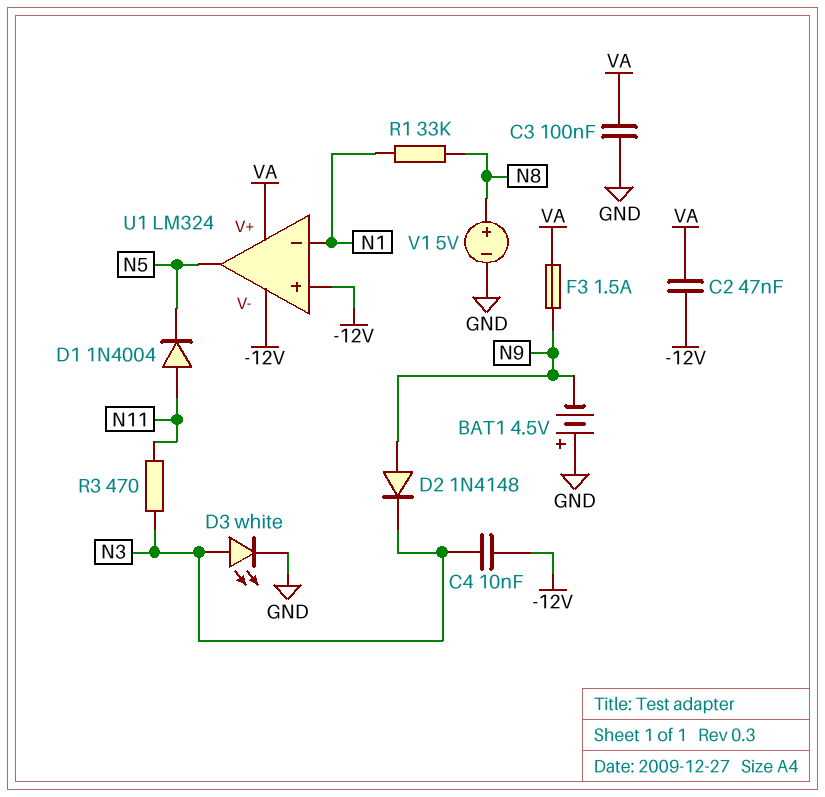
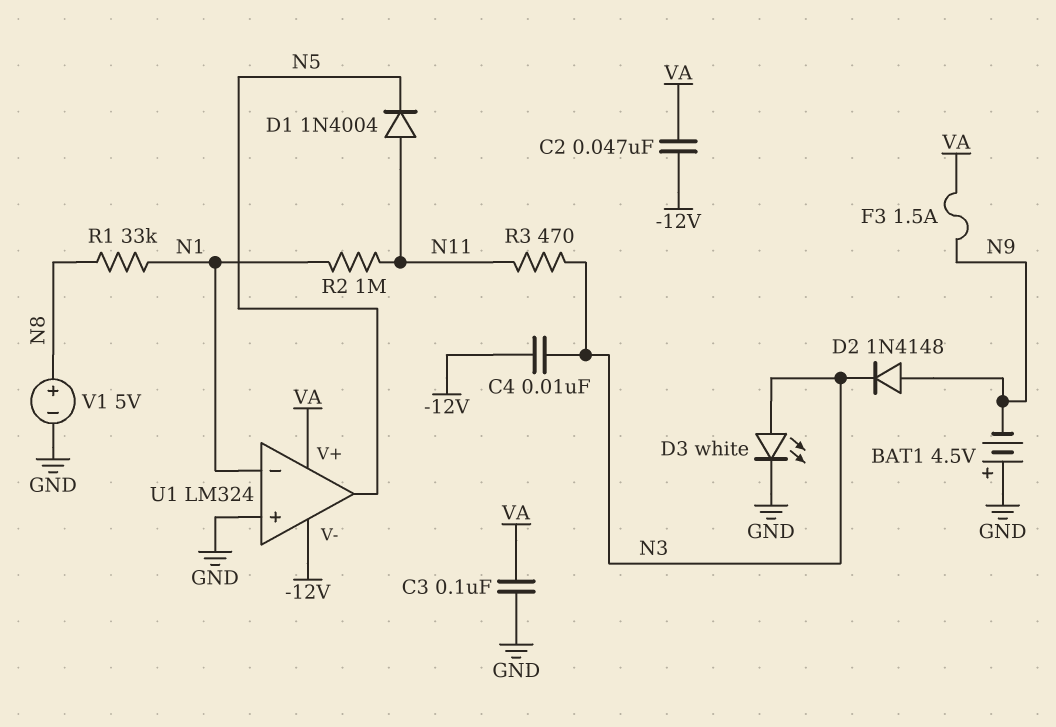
R2: none -> 1M (N1, N11)
U1 pin in+: -12V -> GND

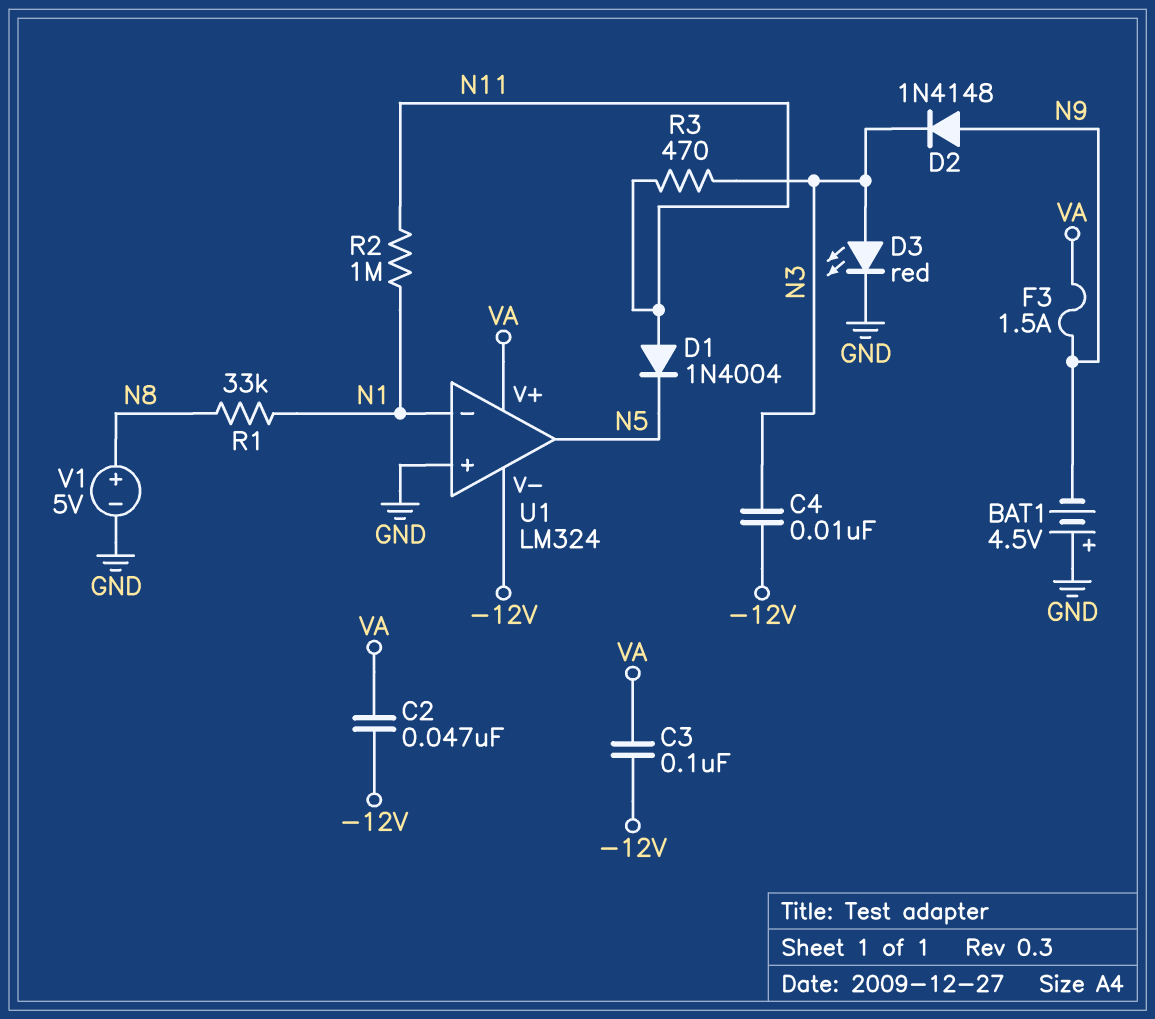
C3: 100nF (GND, VA) -> 100nF (-12V, VA)
D3: LED white (A N3, K GND) -> LED red (A N3, K GND)

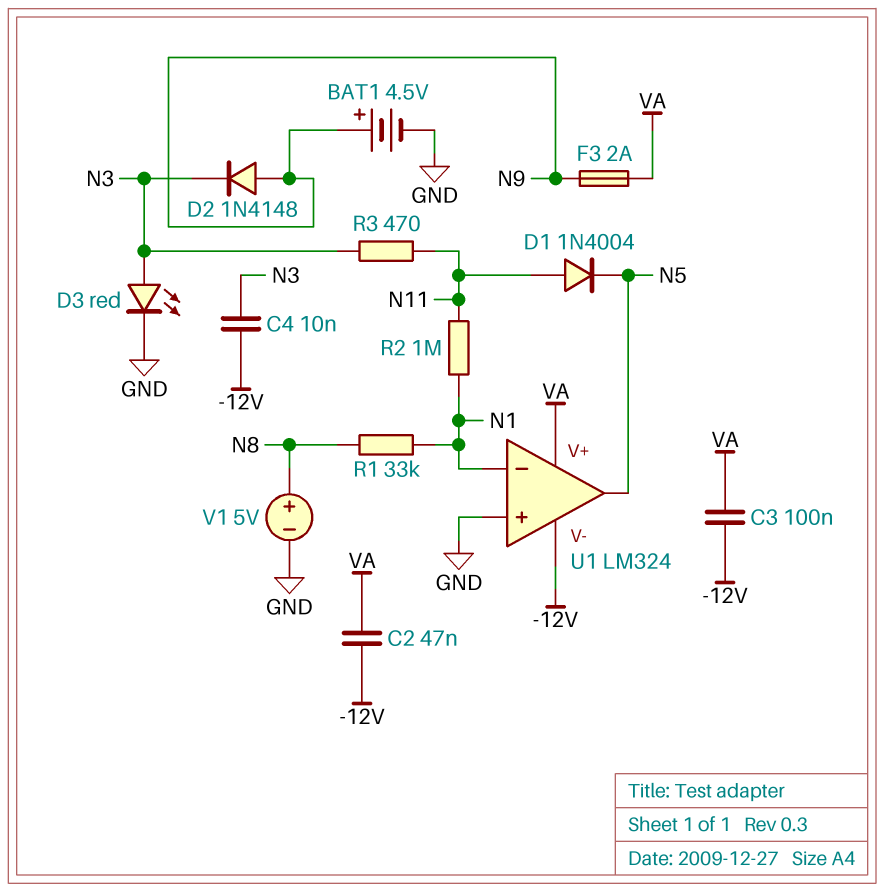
BAT1: 4.5V (plus GND, minus N9) -> 4.5V (plus N9, minus GND)
F3: 1.5A (N9, VA) -> 2A (N9, VA)

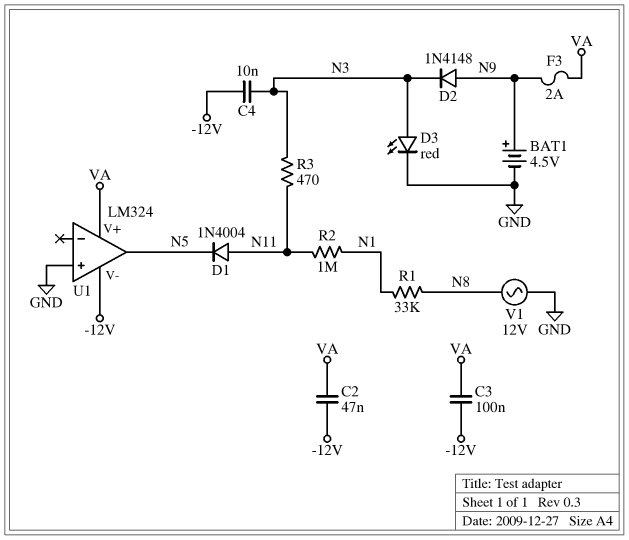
U1 pin in-: N1 -> none
V1: 5V (plus N8, minus GND) -> AC 12V (GND, N8)

